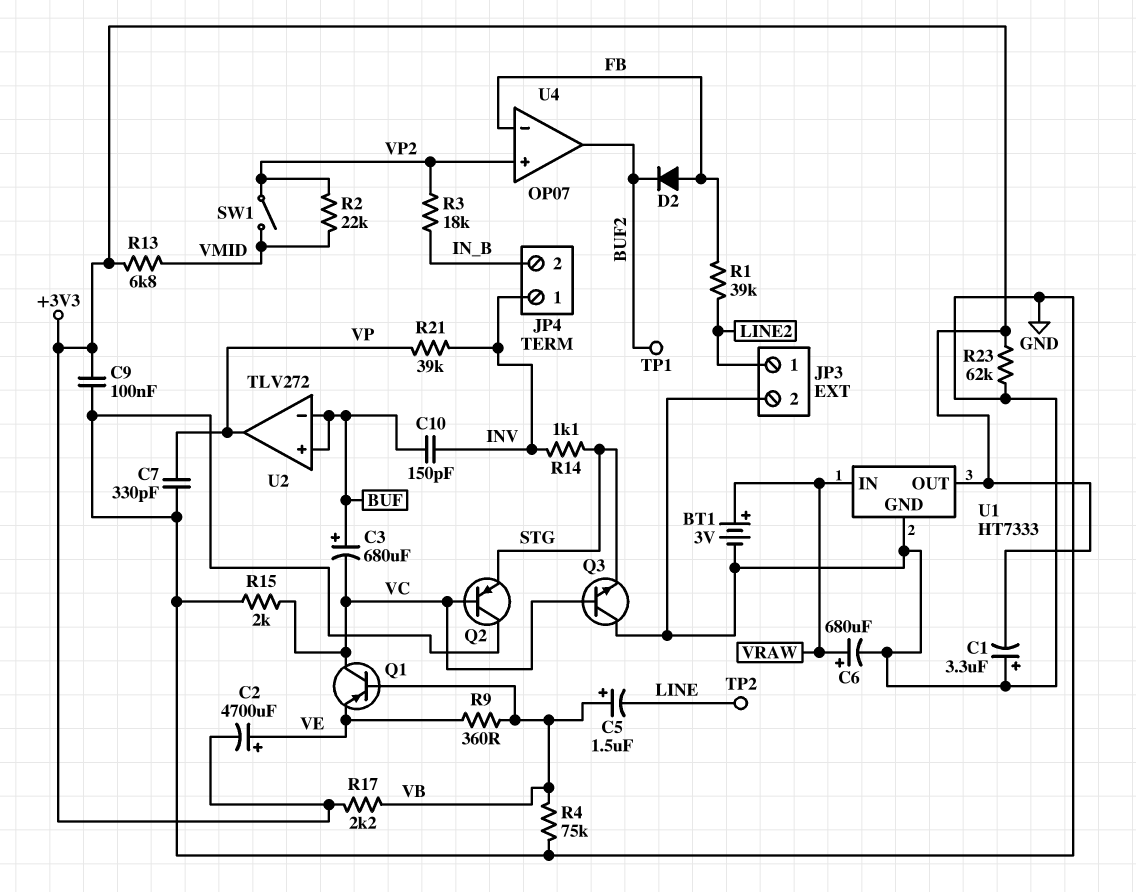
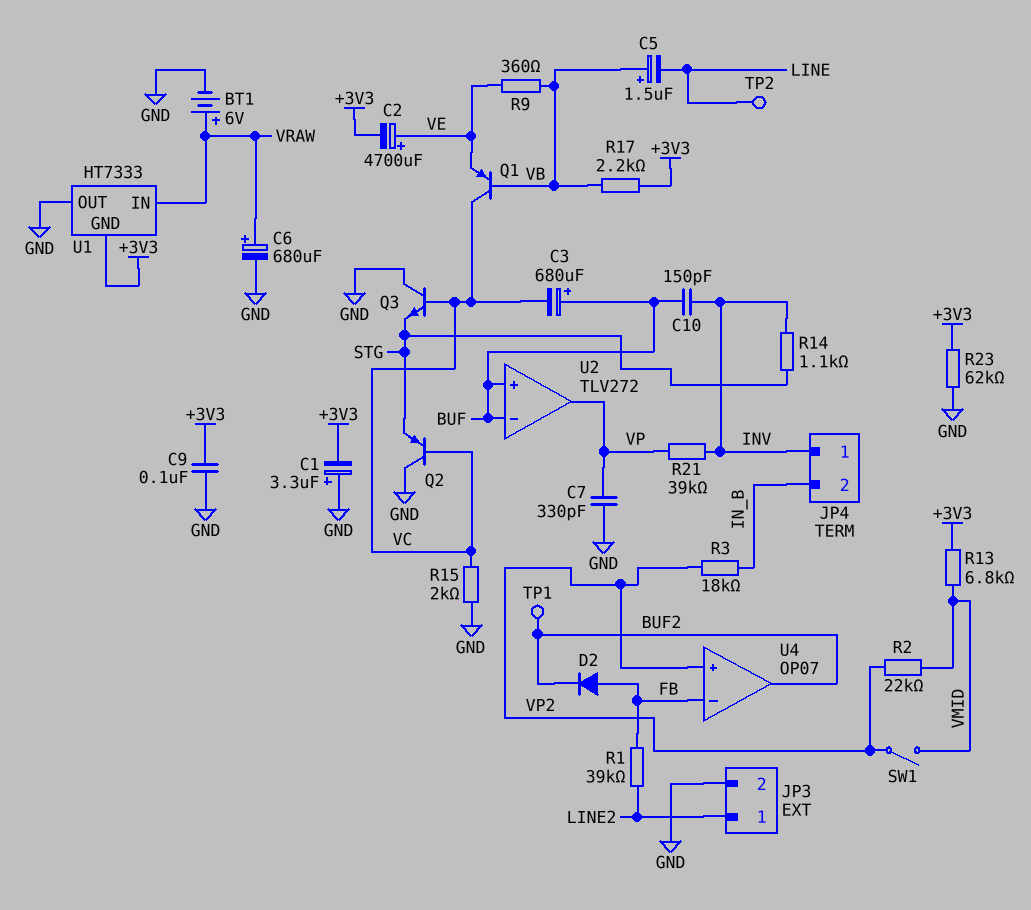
BT1: 3V (plus VRAW, minus GND) -> 6V (plus VRAW, minus GND)
R4: 75k (GND, VB) -> none
U1 pin GND: GND -> +3V3
U1 pin OUT: +3V3 -> GND

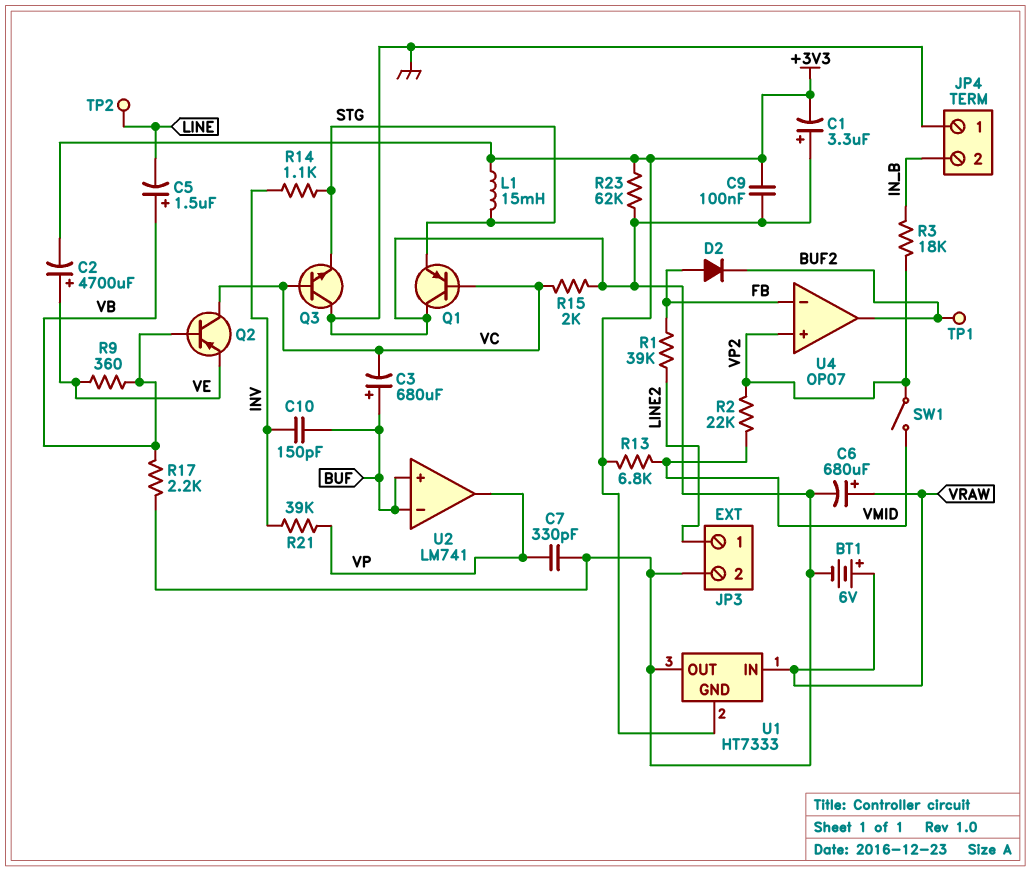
JP4 pin 1: INV -> GND
L1: none -> 15mH (+3V3, STG)
Q1: PNP (B VB, C VC, E VE) -> PNP (B VC, C GND, E STG)
Q2: PNP (B VC, C GND, E STG) -> PNP (B VB, C VC, E VE)
R17: 2.2k (+3V3, VB) -> 2.2k (GND, VB)
U2: TLV272 -> LM741

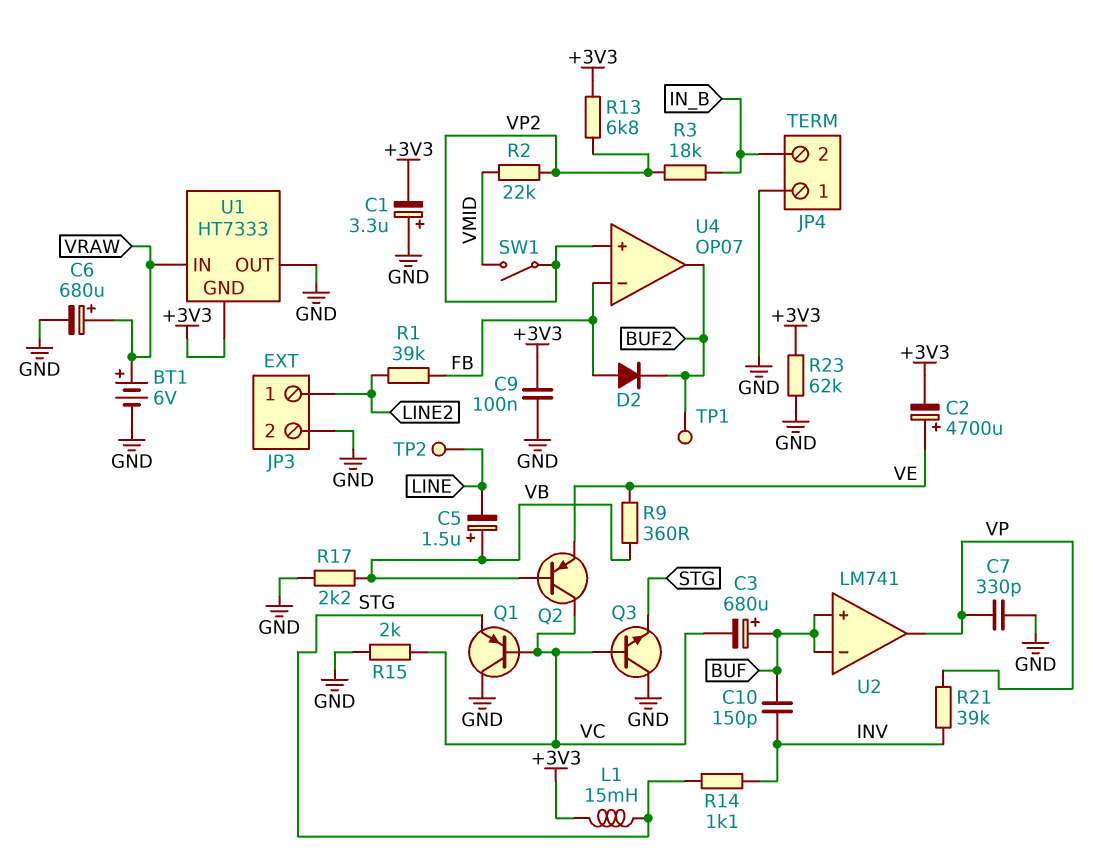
R13: 6.8k (+3V3, VMID) -> 6.8k (+3V3, VP2)

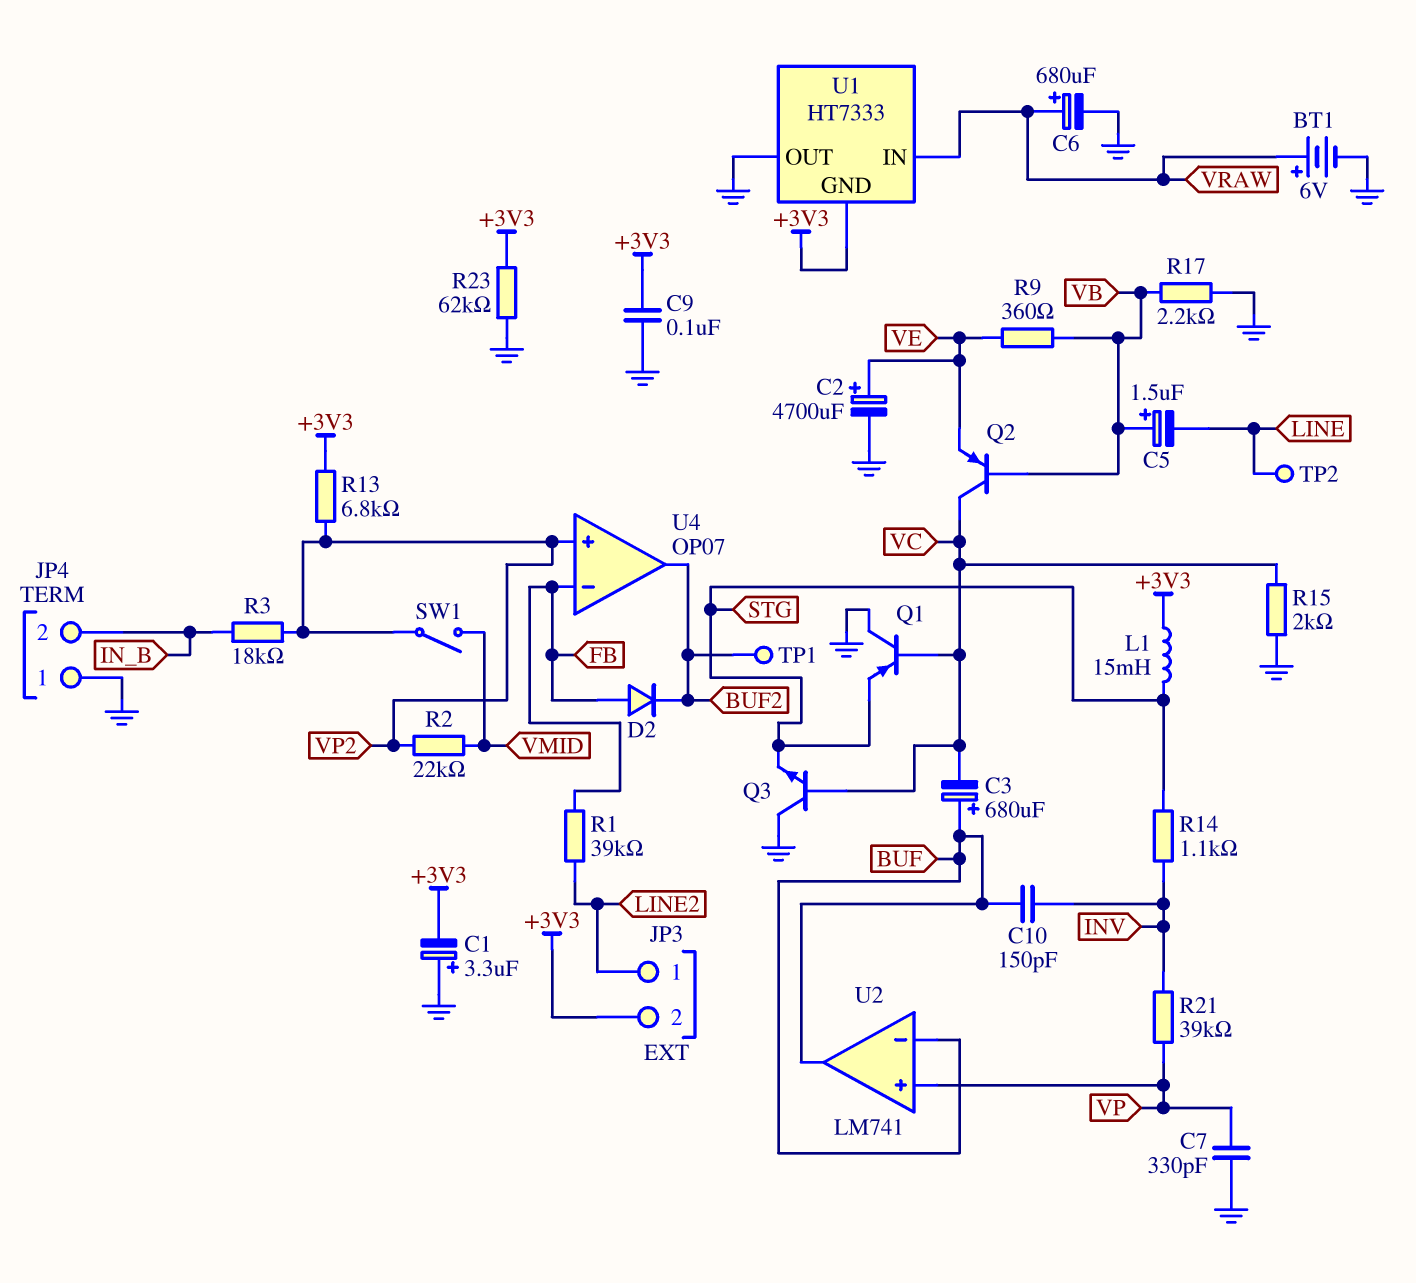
C2: 4700uF (plus VE, minus +3V3) -> 4700uF (plus VE, minus GND)
JP3 pin 2: GND -> +3V3
U2 pin in+: BUF -> VP
U2 pin out: VP -> BUF

